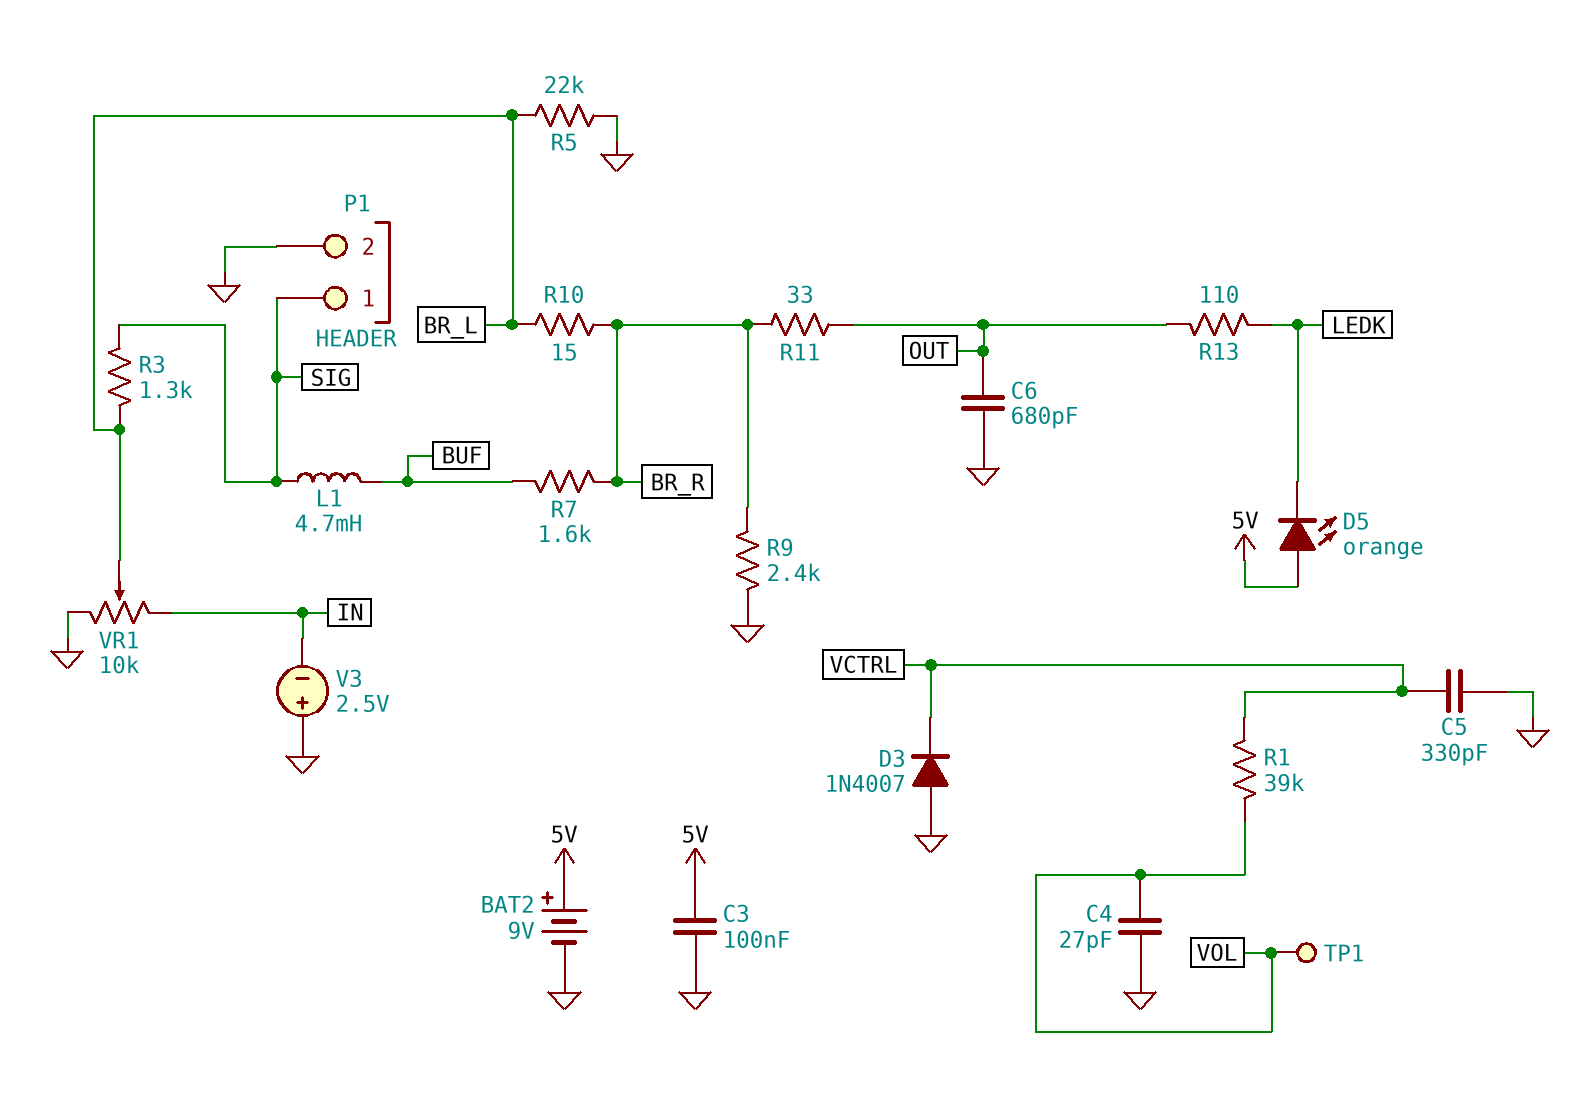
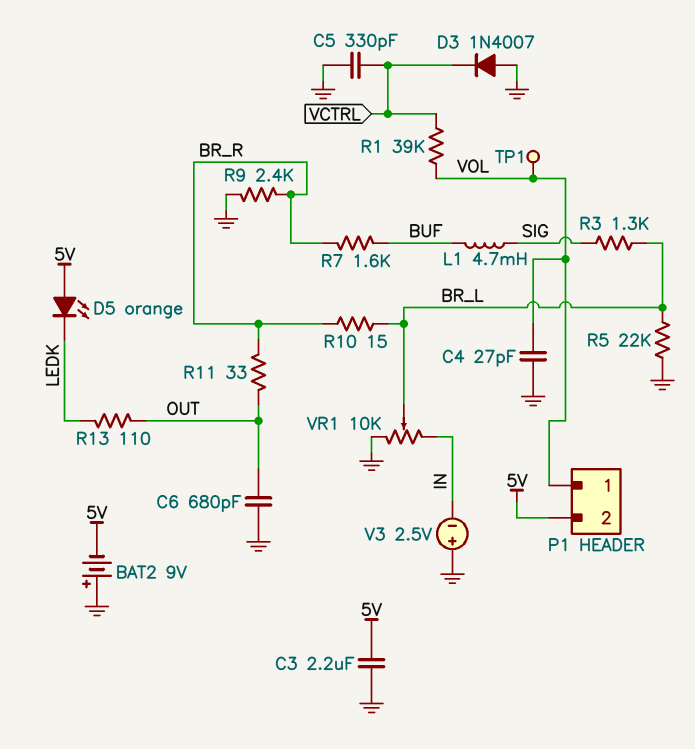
BAT2: 9V (plus 5V, minus GND) -> 9V (plus GND, minus 5V)
C3: 100nF (5V, GND) -> 2.2uF (5V, GND)
P1 pin 1: SIG -> VOL
P1 pin 2: GND -> 5V

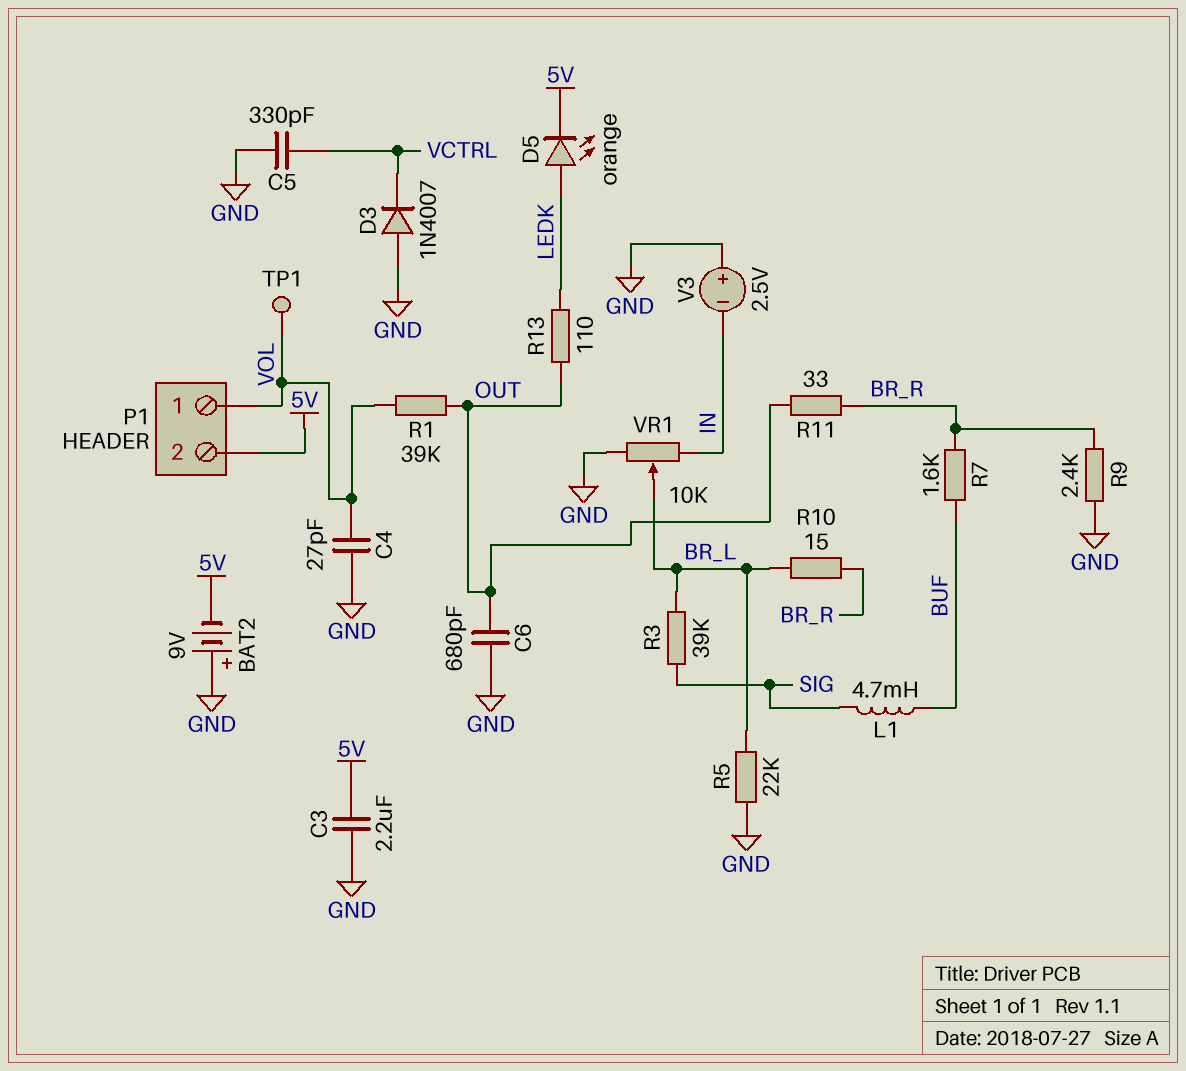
D5: LED orange (A 5V, K LEDK) -> LED orange (A LEDK, K 5V)
R1: 39k (VCTRL, VOL) -> 39k (OUT, VOL)
R3: 1.3k (BR_L, SIG) -> 39k (BR_L, SIG)

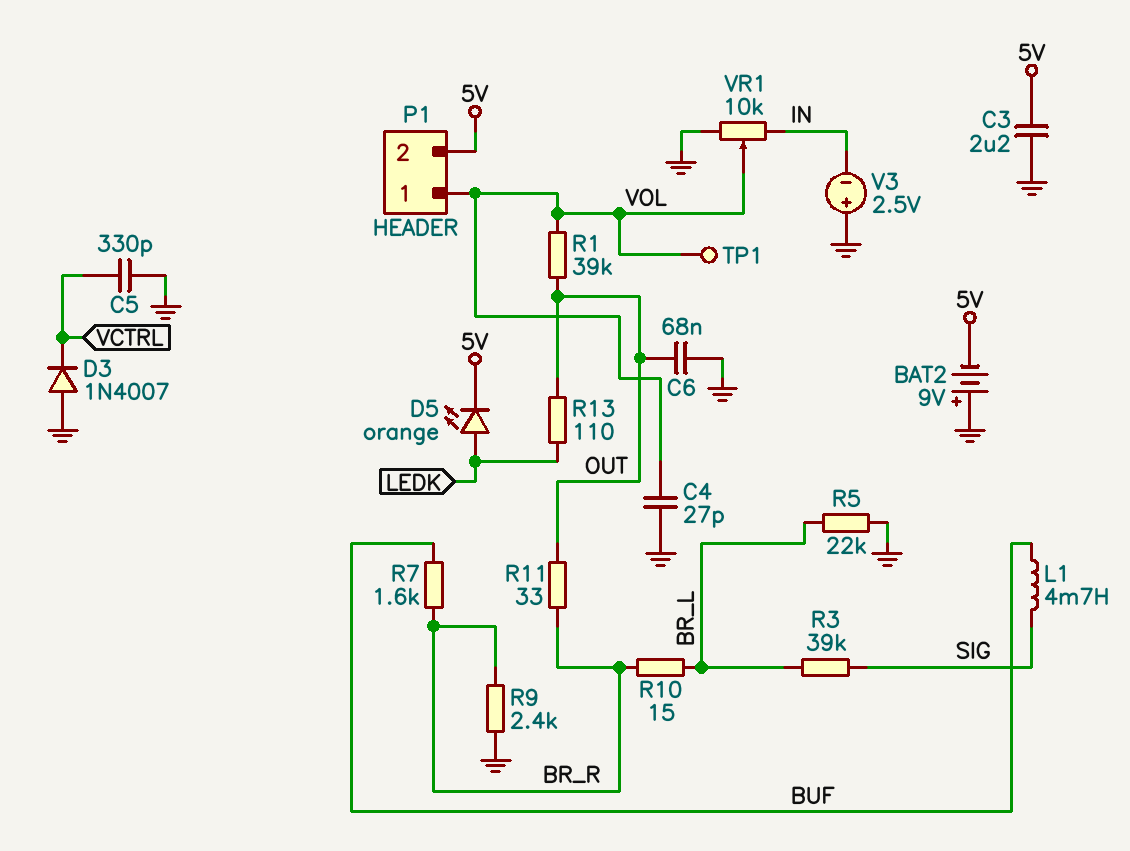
C6: 680pF (GND, OUT) -> 68nF (GND, OUT)
VR1: 10k (GND, IN, wiper BR_L) -> 10k (GND, IN, wiper VOL)

